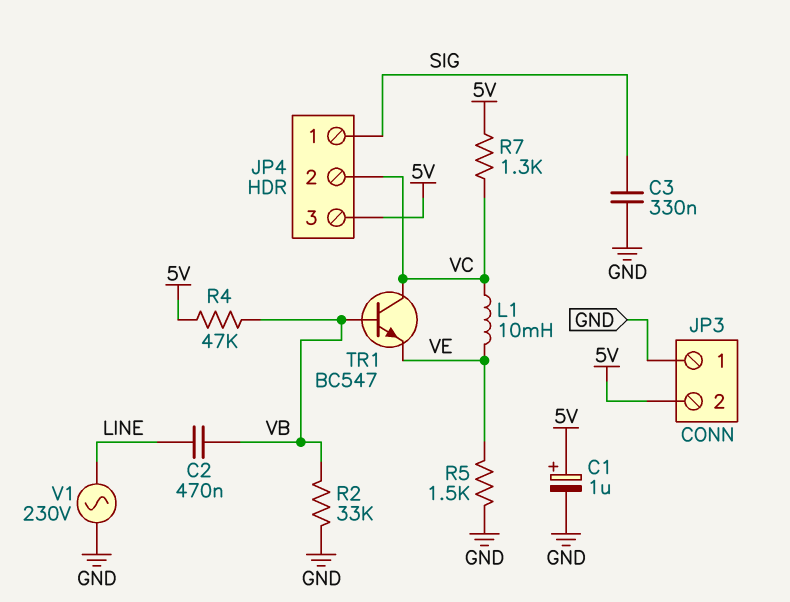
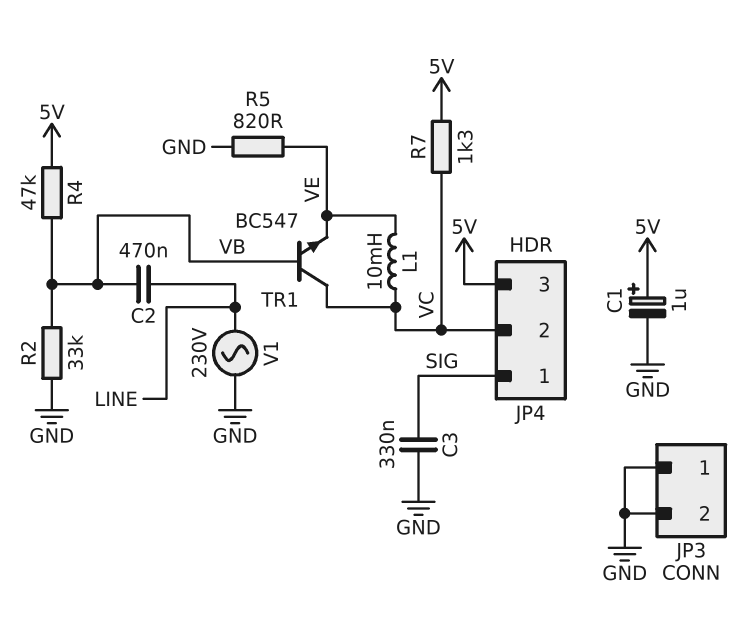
JP3 pin 2: 5V -> GND
R5: 1.5k (GND, VE) -> 820 (GND, VE)

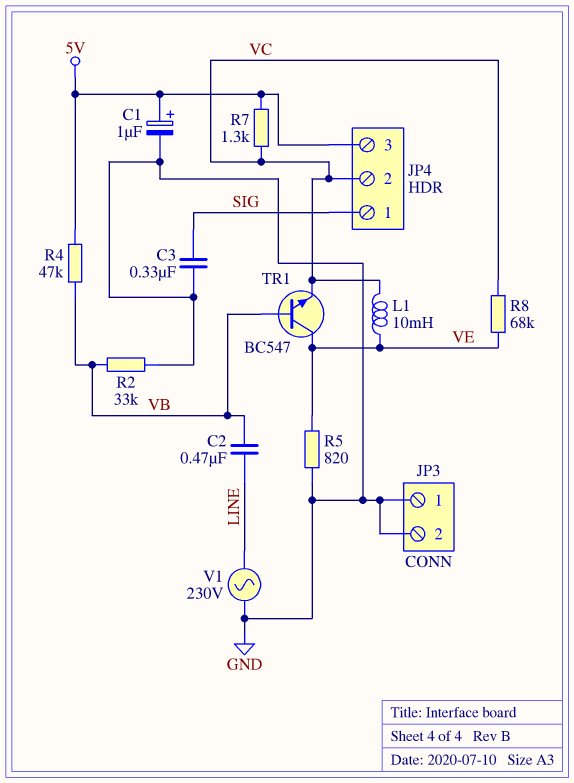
R8: none -> 68k (VC, VE)
TR1: NPN BC547 (B VB, C VC, E VE) -> NPN BC547 (B VB, C VE, E VC)

